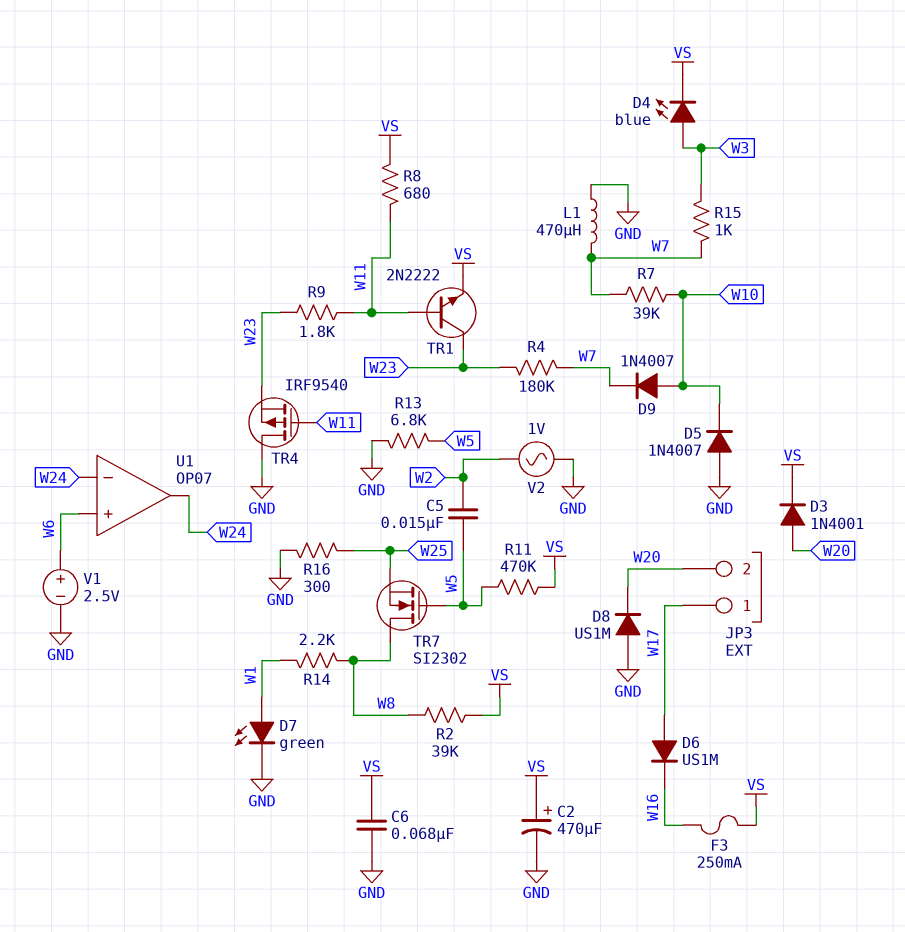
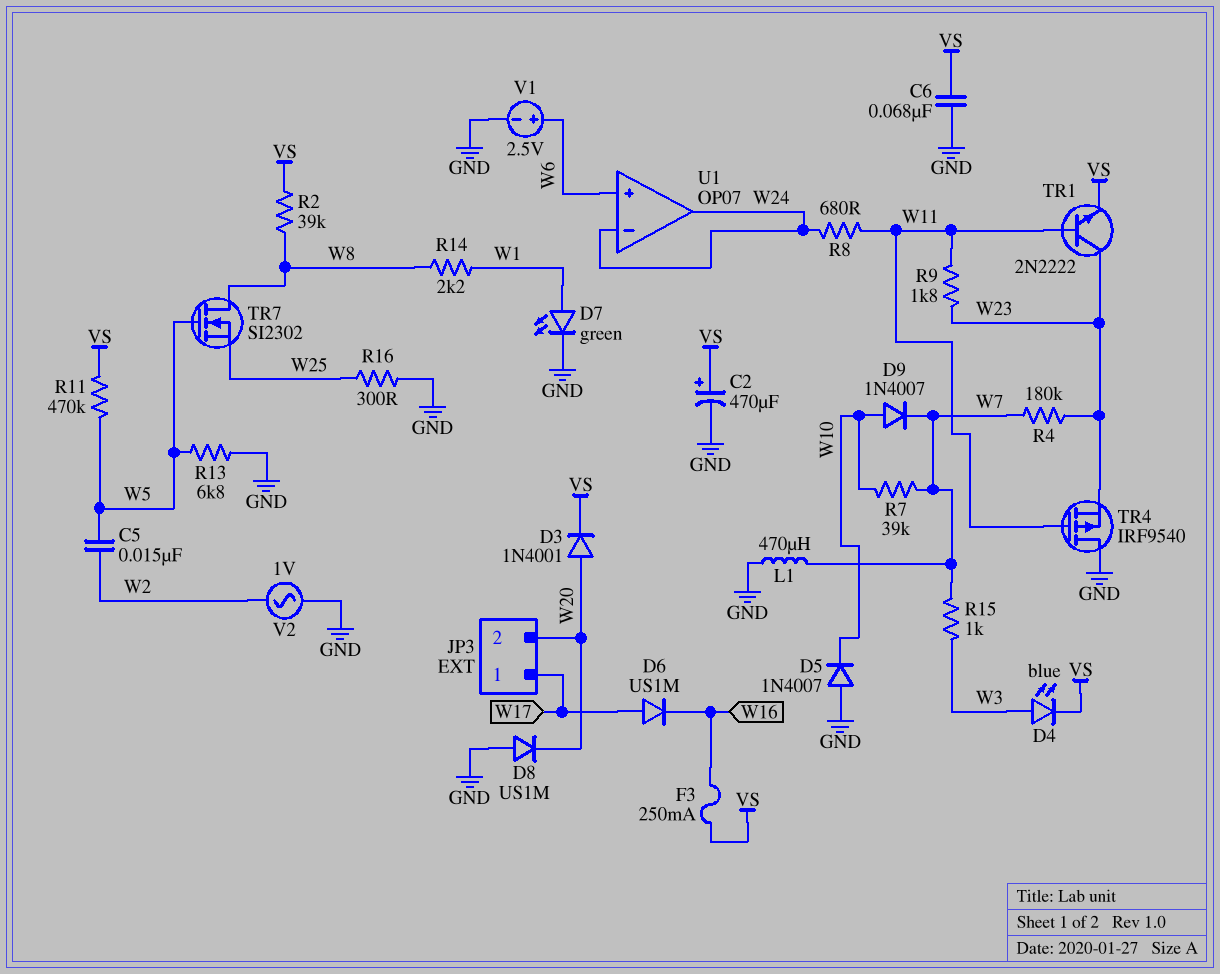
R8: 680 (VS, W11) -> 680 (W11, W24)

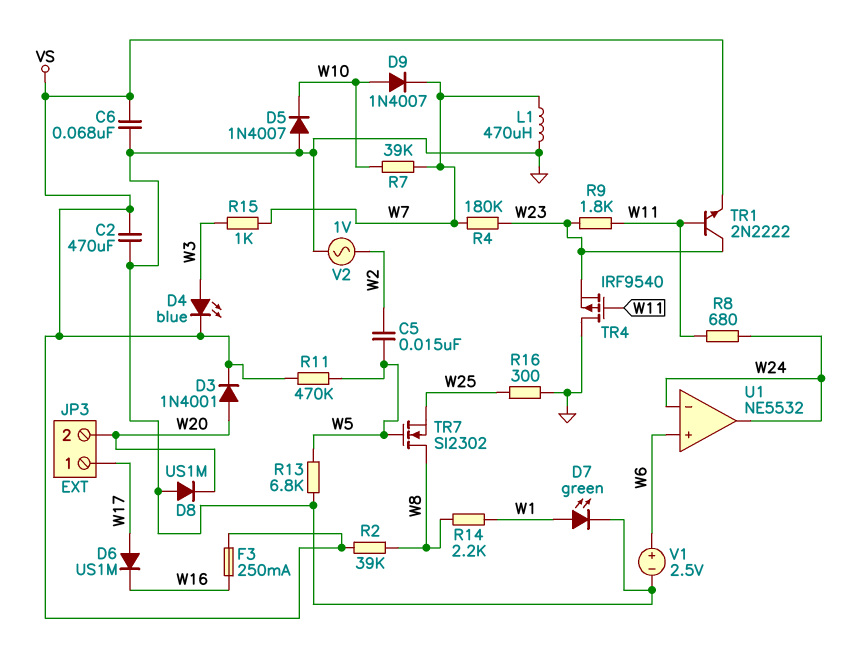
C2: 470uF (plus VS, minus GND) -> 470uF (GND, VS)
U1: OP07 -> NE5532

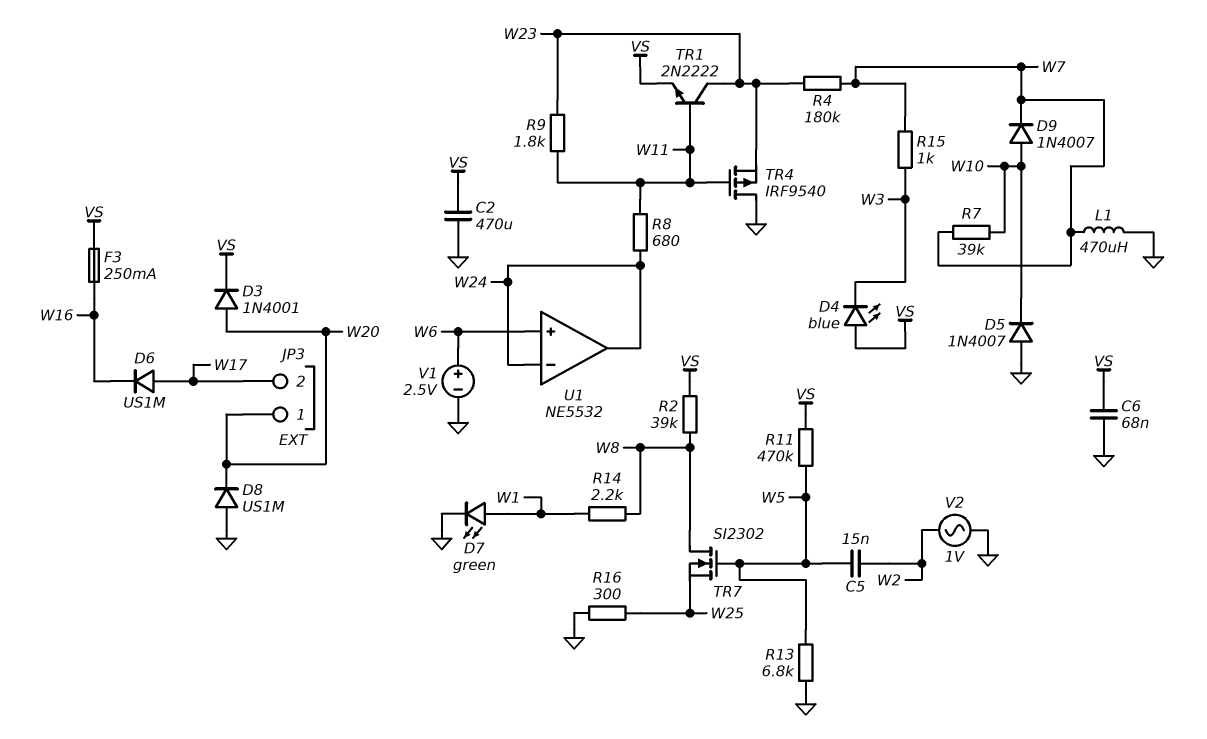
D4: LED blue (A W3, K VS) -> LED blue (A VS, K W3)
JP3 pin 1: W17 -> W20
JP3 pin 2: W20 -> W17

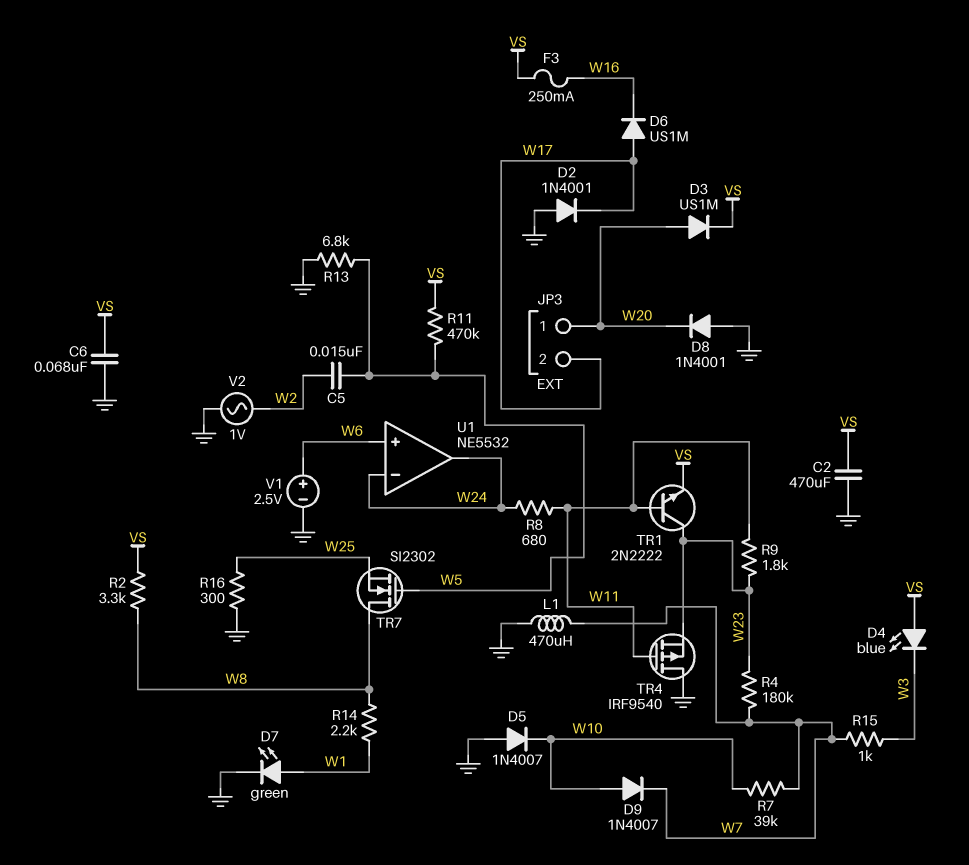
D2: none -> diode 1N4001 (A GND, K W17)
D3: diode 1N4001 (A W20, K VS) -> diode US1M (A W20, K VS)
D8: diode US1M (A GND, K W20) -> diode 1N4001 (A GND, K W20)
R2: 39k (VS, W8) -> 3.3k (VS, W8)

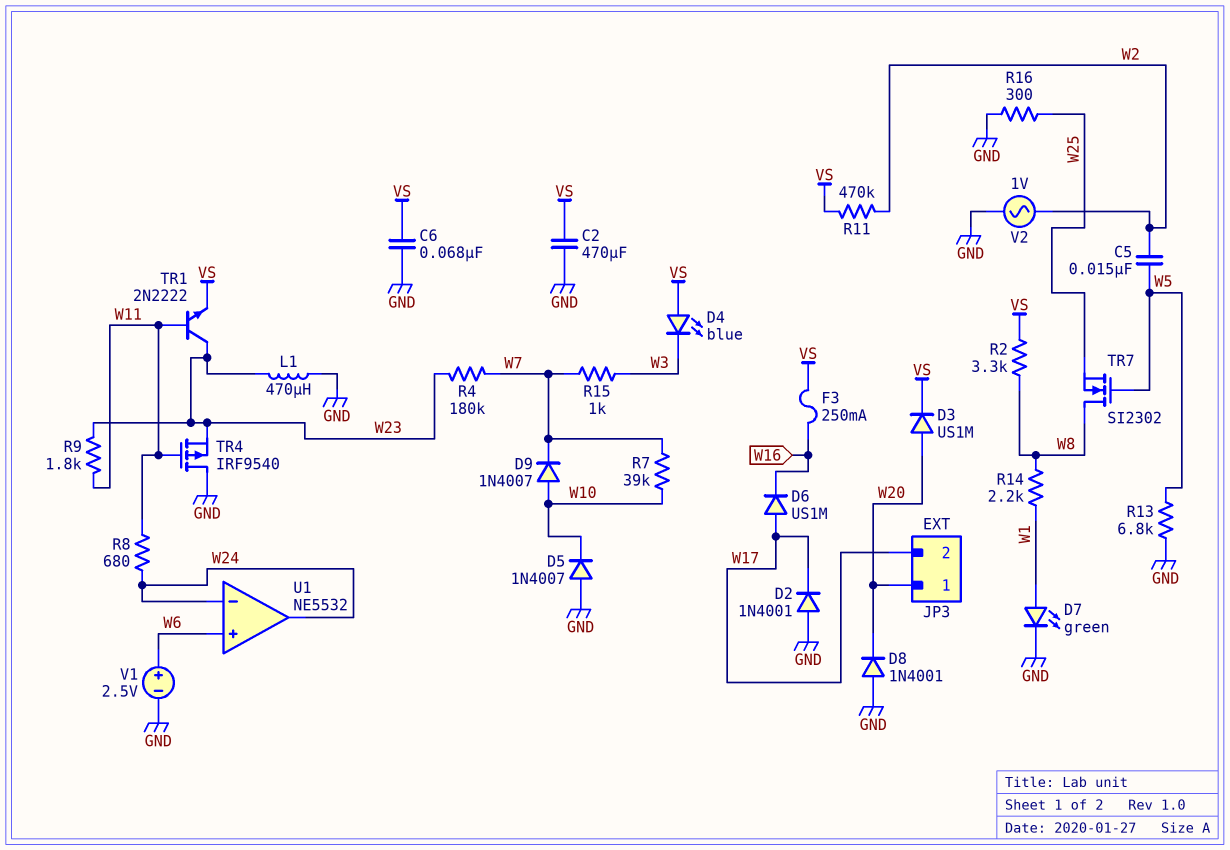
L1: 470uH (GND, W7) -> 470uH (GND, W23)
R11: 470k (VS, W5) -> 470k (VS, W2)

